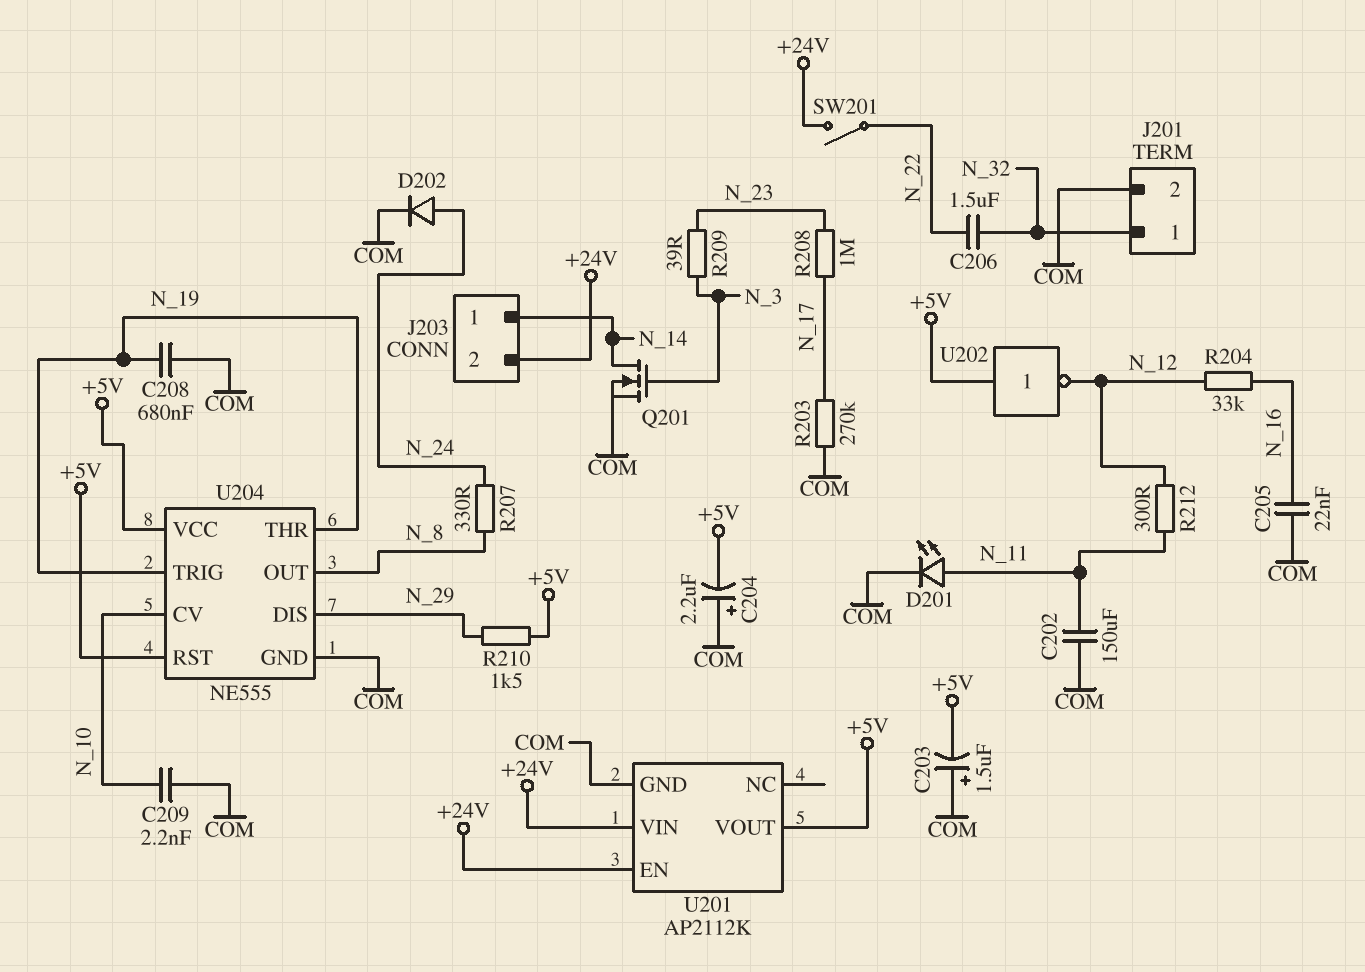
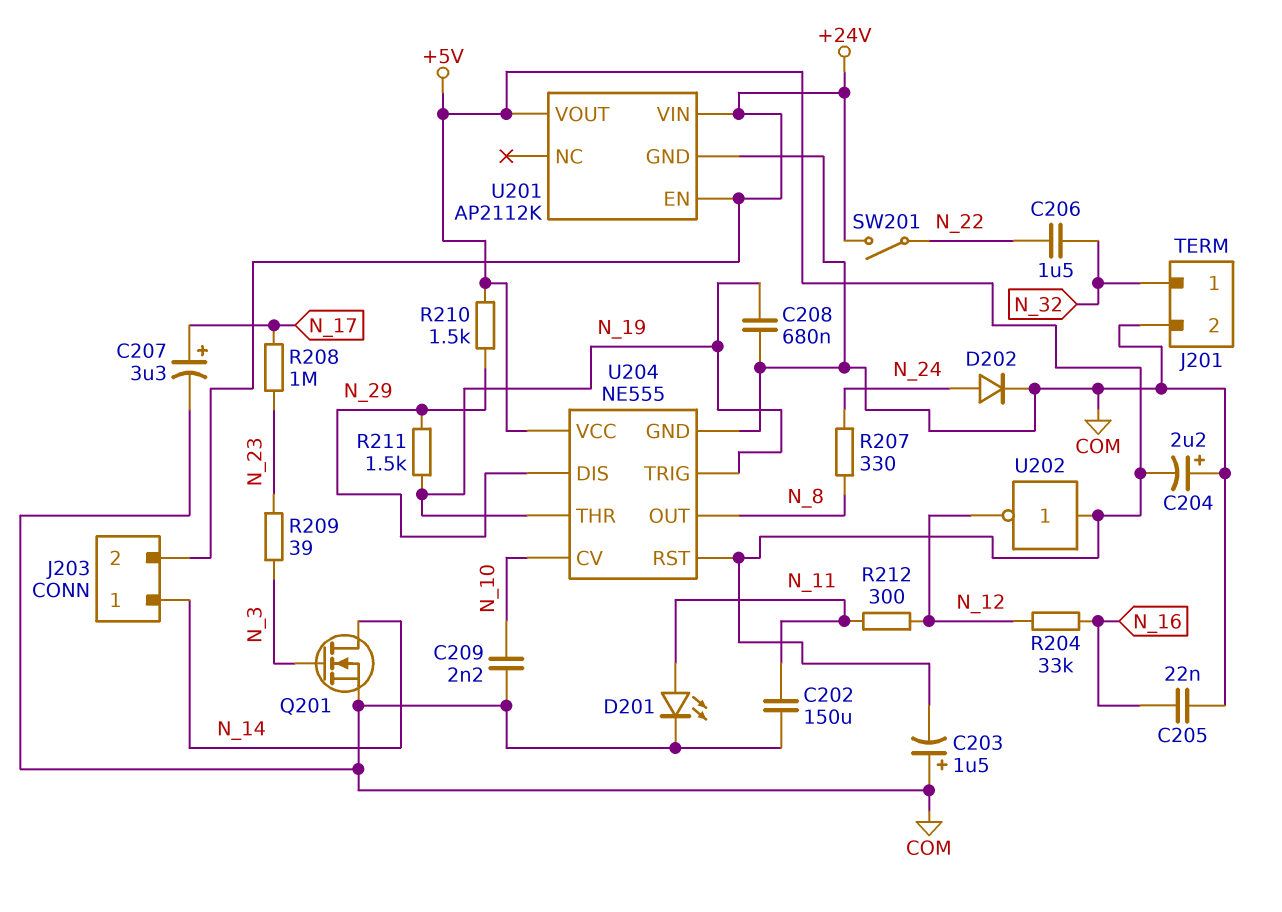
C207: none -> 3.3uF (plus N_17, minus COM)
R203: 270k (COM, N_17) -> none
R211: none -> 1.5k (N_19, N_29)

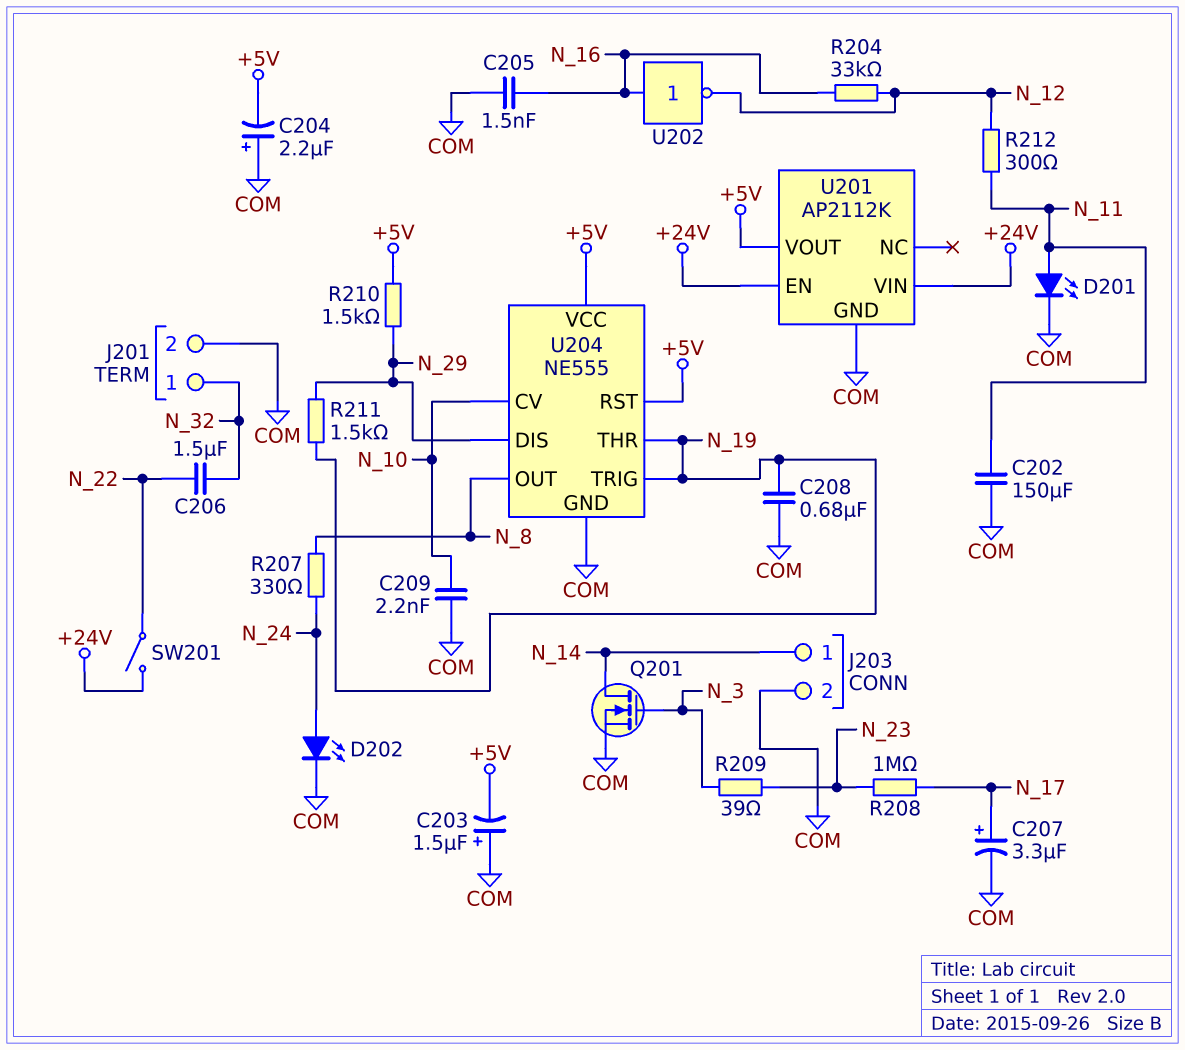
C205: 22nF (COM, N_16) -> 1.5nF (COM, N_16)
D202: diode (A N_24, K COM) -> LED (A N_24, K COM)
J203 pin 2: +24V -> COM
U202: NOT (in +5V, out N_12) -> NOT (in N_16, out N_12)

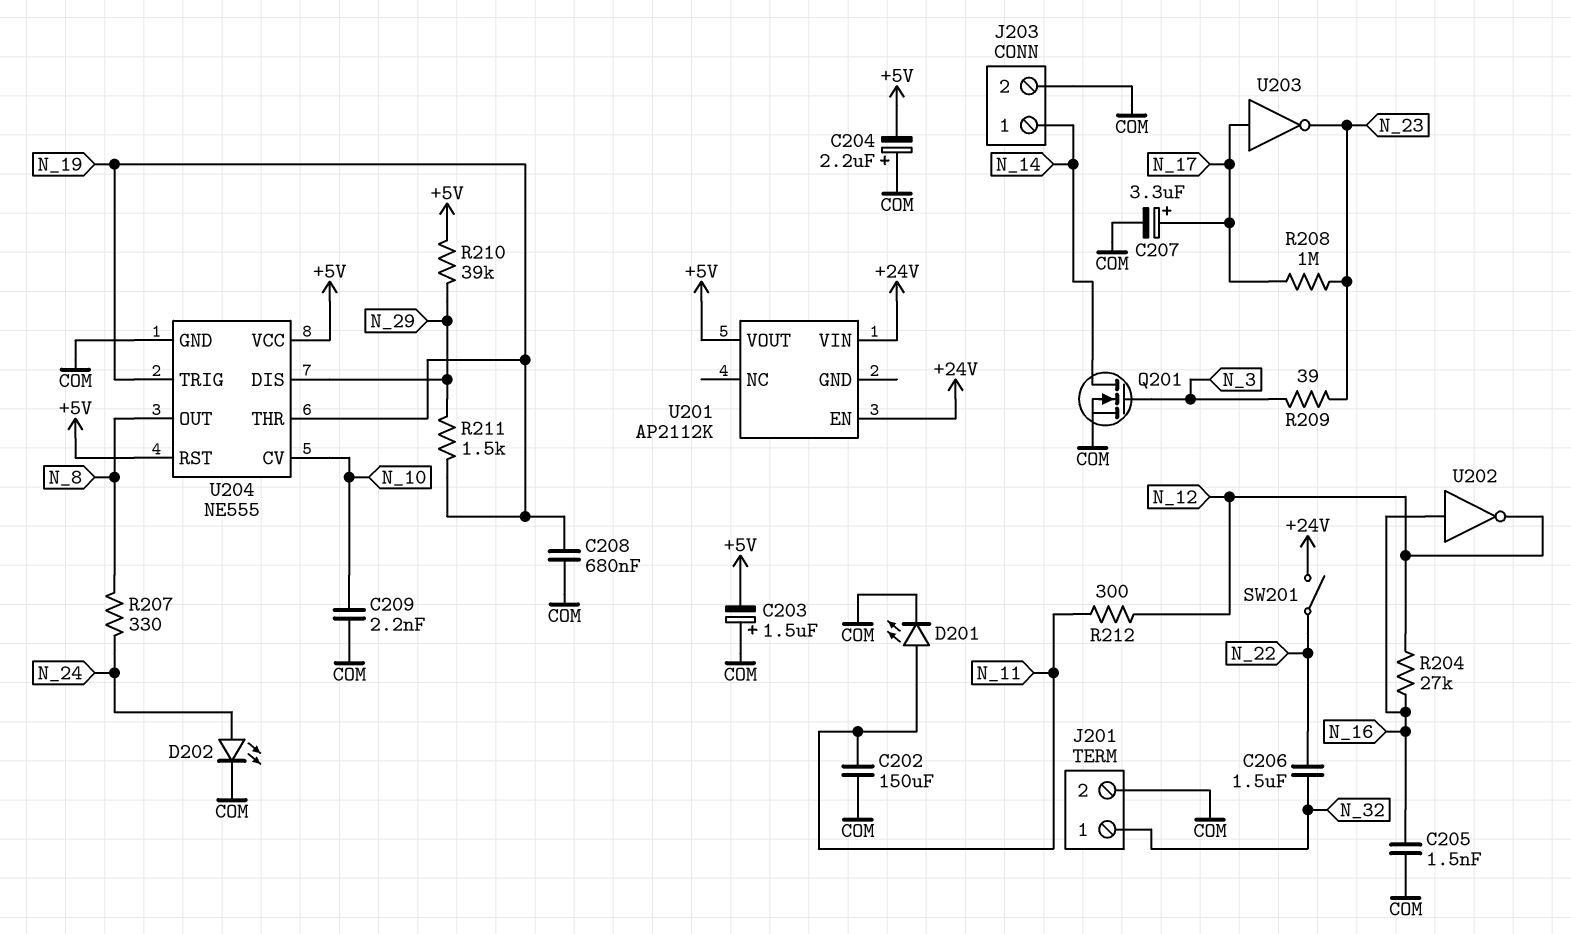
R204: 33k (N_12, N_16) -> 27k (N_12, N_16)
R210: 1.5k (+5V, N_29) -> 39k (+5V, N_29)
U201 pin GND: COM -> none
U203: none -> NOT (in N_17, out N_23)

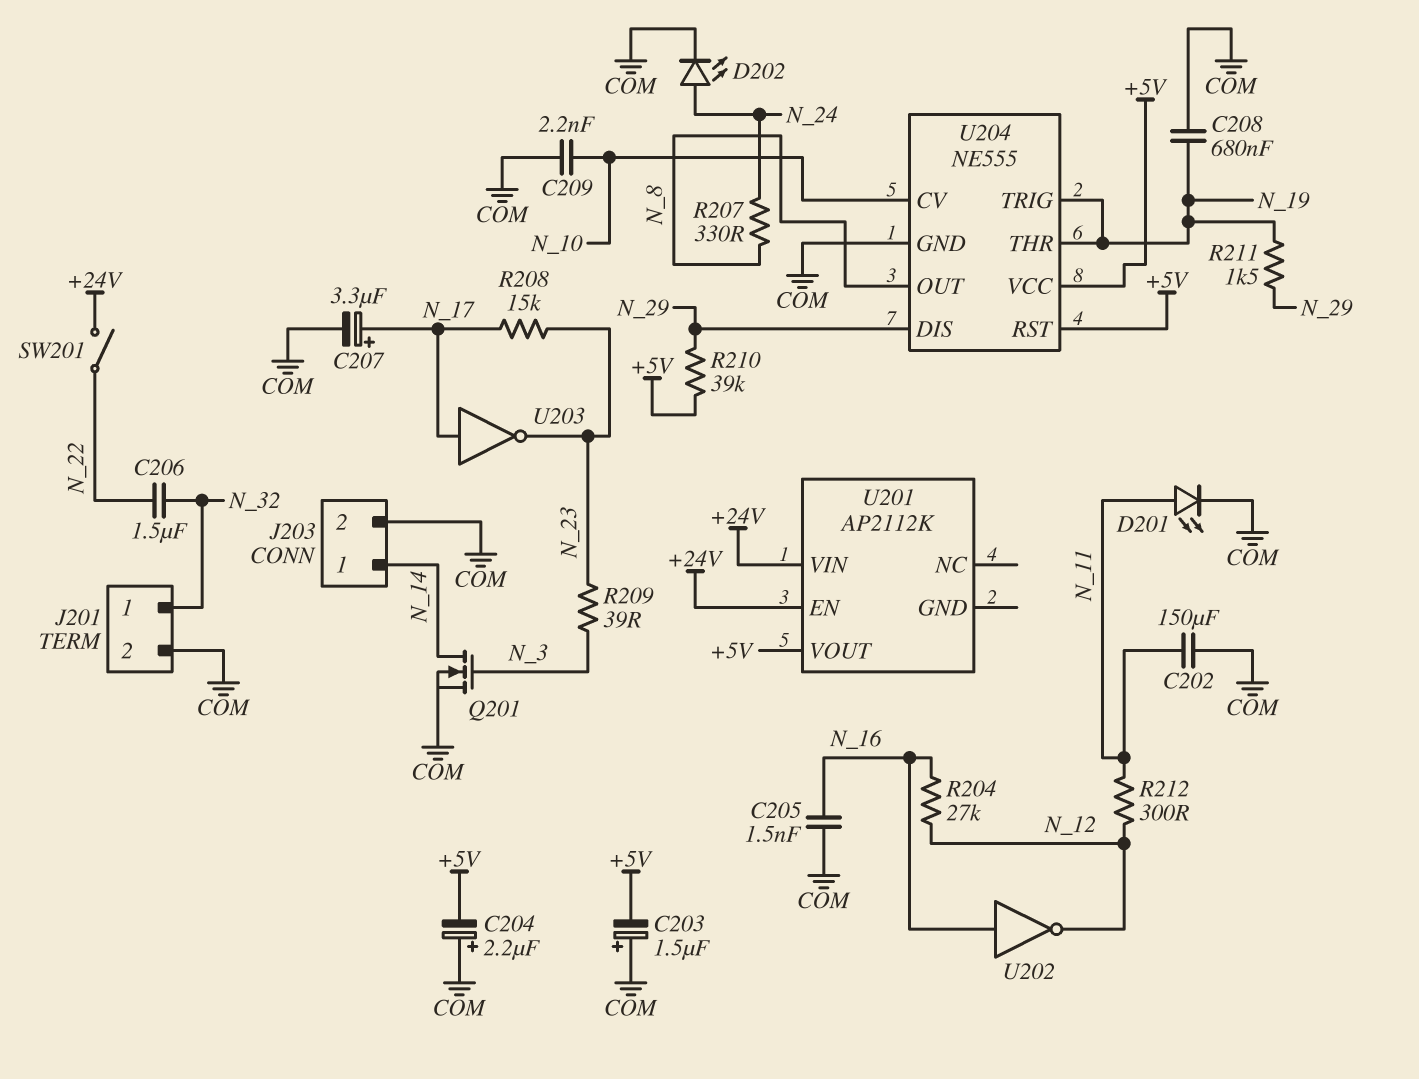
R208: 1M (N_17, N_23) -> 15k (N_17, N_23)

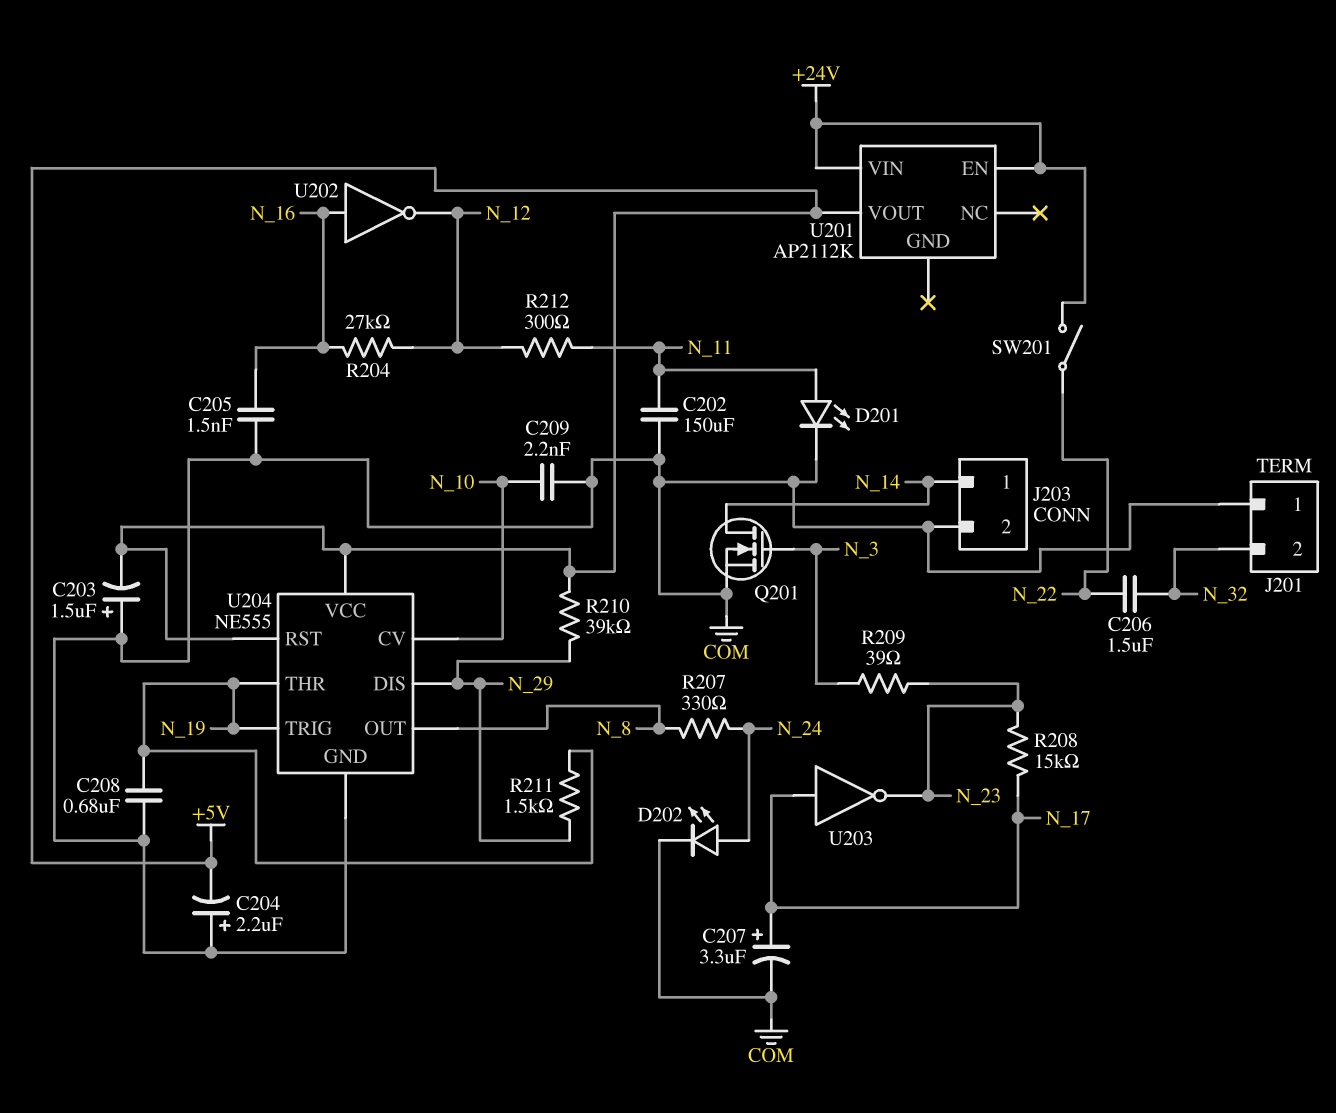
J201 pin 1: N_32 -> COM
J201 pin 2: COM -> N_32

